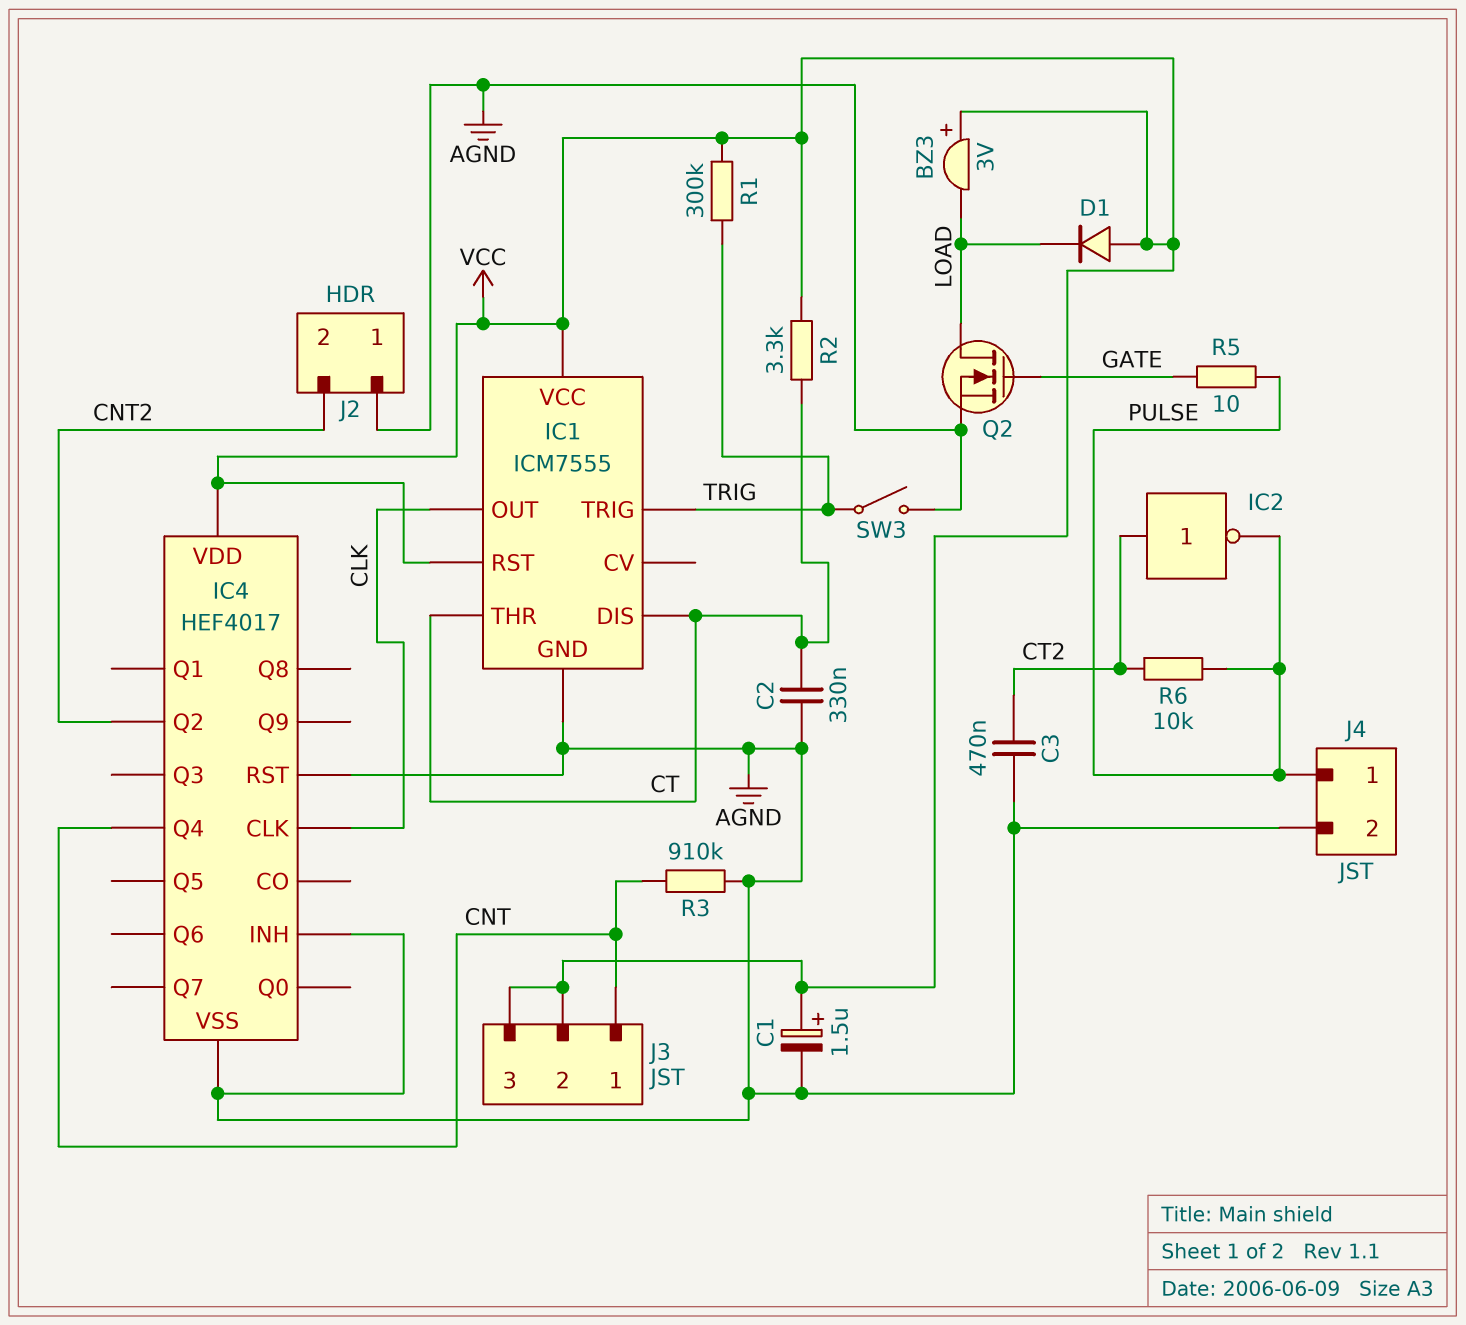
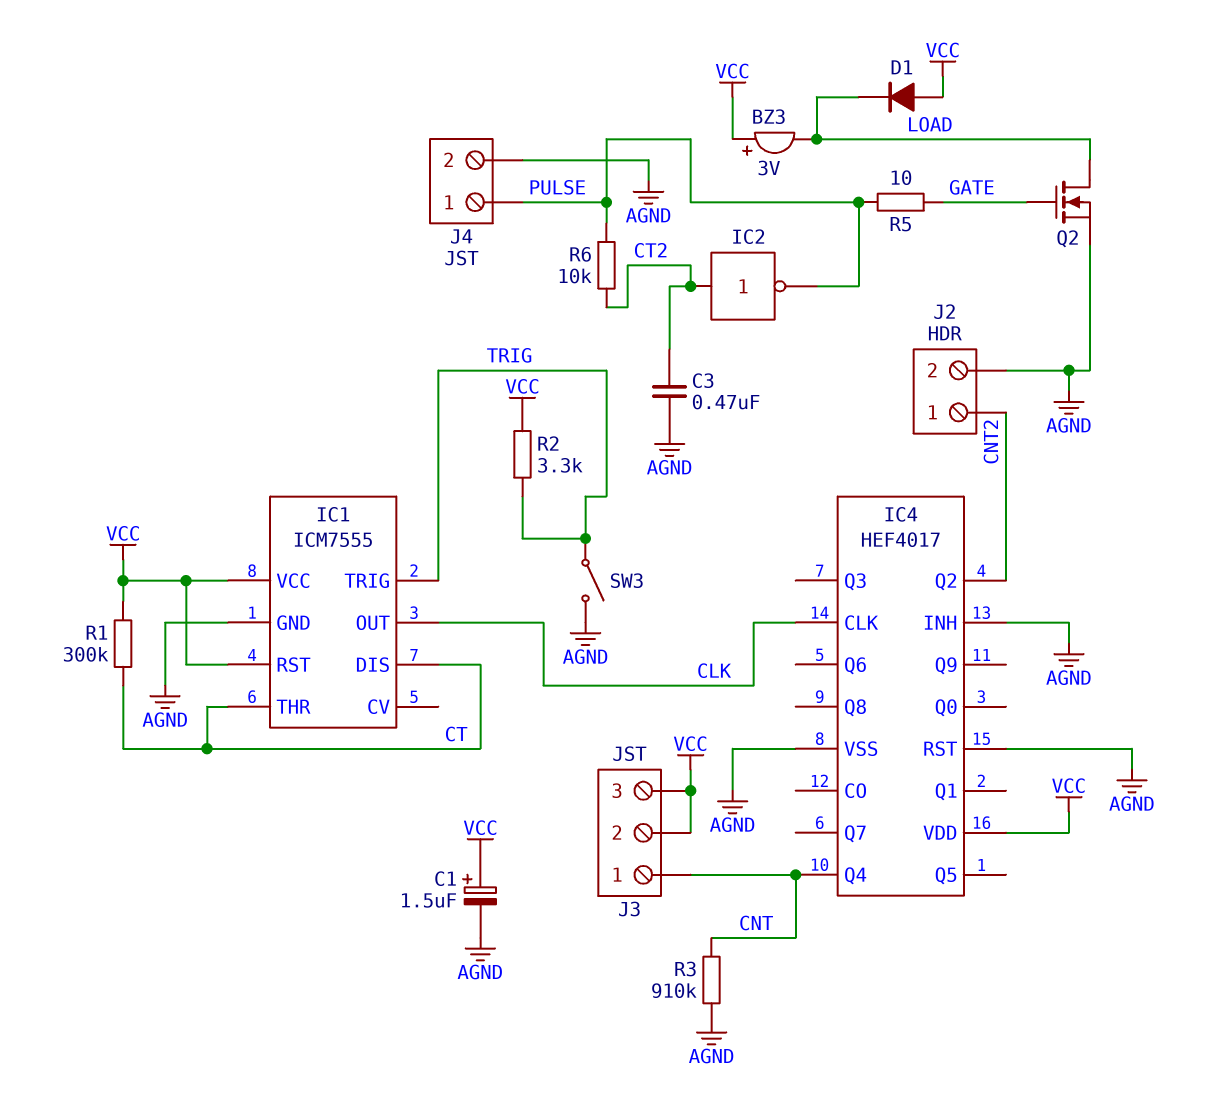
C2: 330nF (AGND, CT) -> none
J2 pin 1: AGND -> CNT2
J2 pin 2: CNT2 -> AGND
R1: 300k (TRIG, VCC) -> 300k (CT, VCC)
R2: 3.3k (CT, VCC) -> 3.3k (TRIG, VCC)

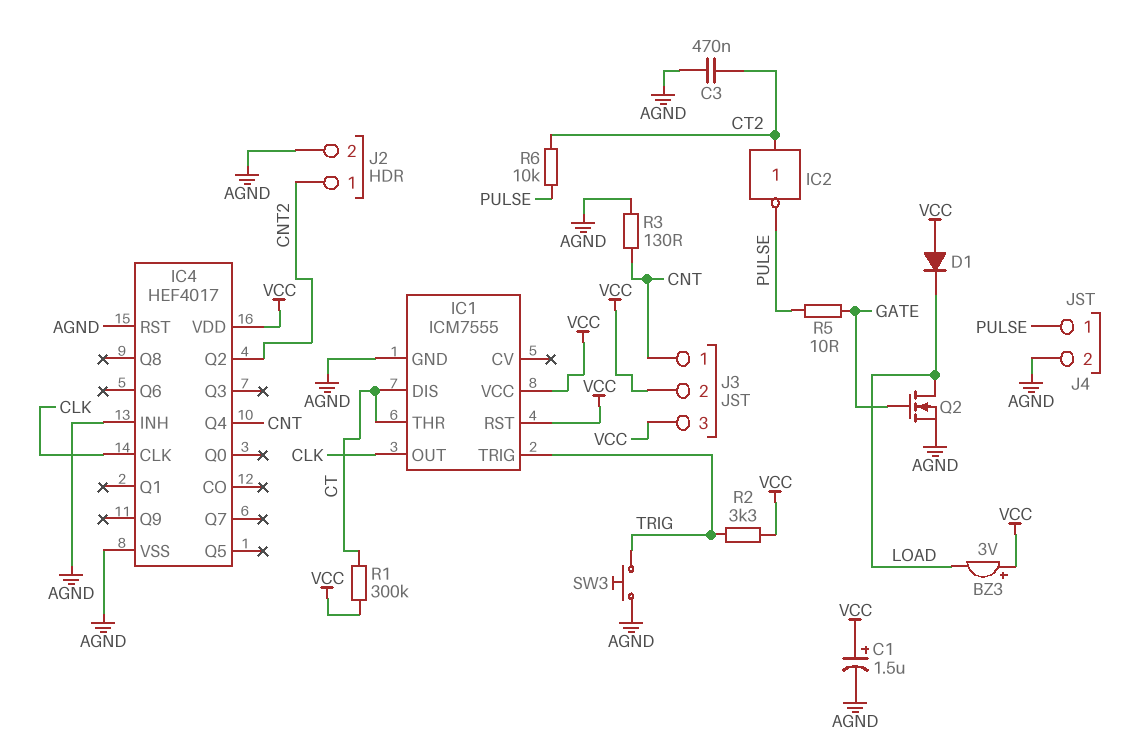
R3: 910k (AGND, CNT) -> 130 (AGND, CNT)
SW3: switch (AGND, TRIG) -> button (AGND, TRIG)

